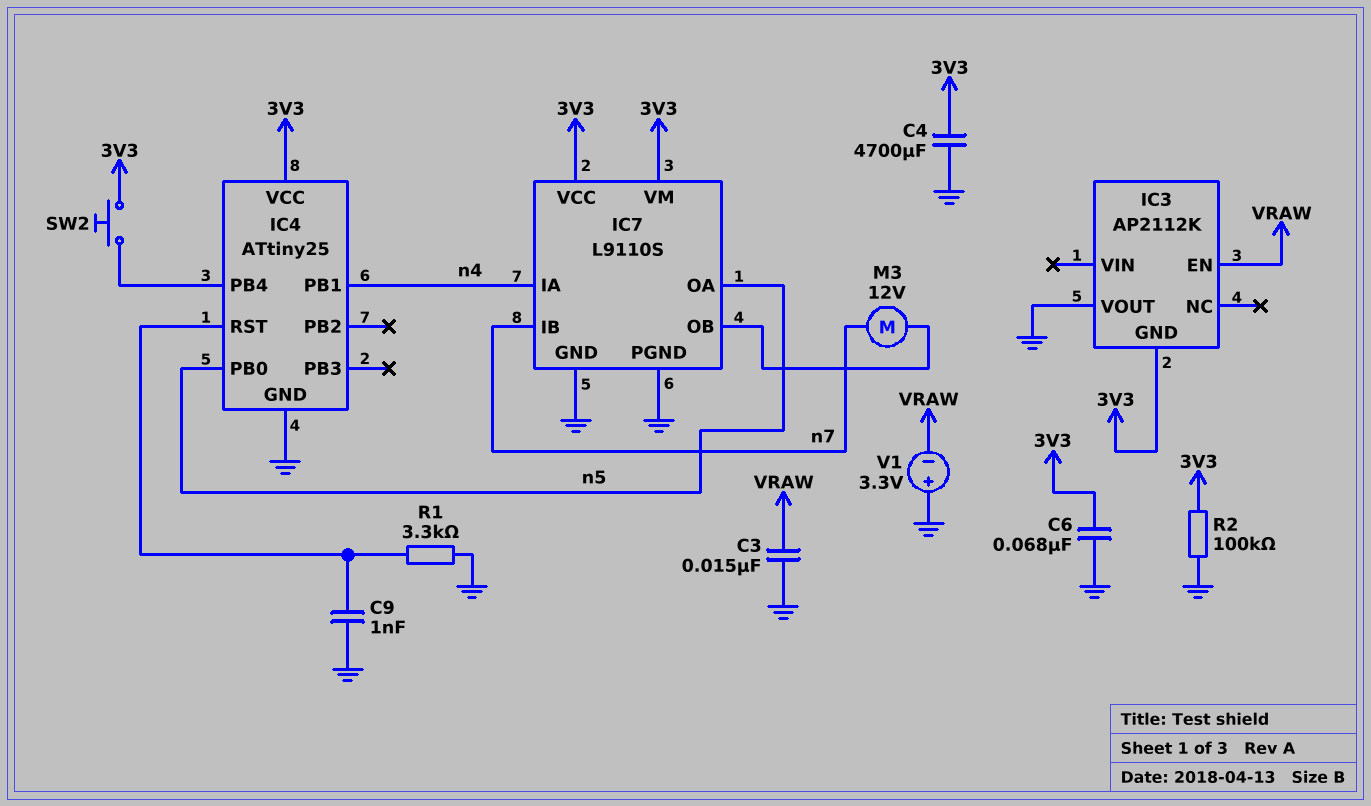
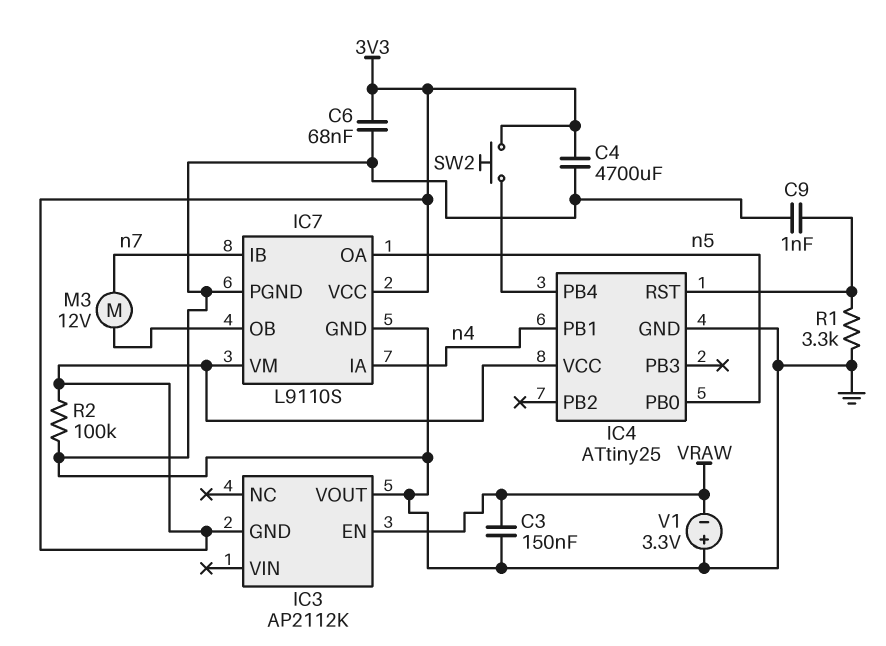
C3: 15nF (GND, VRAW) -> 150nF (GND, VRAW)

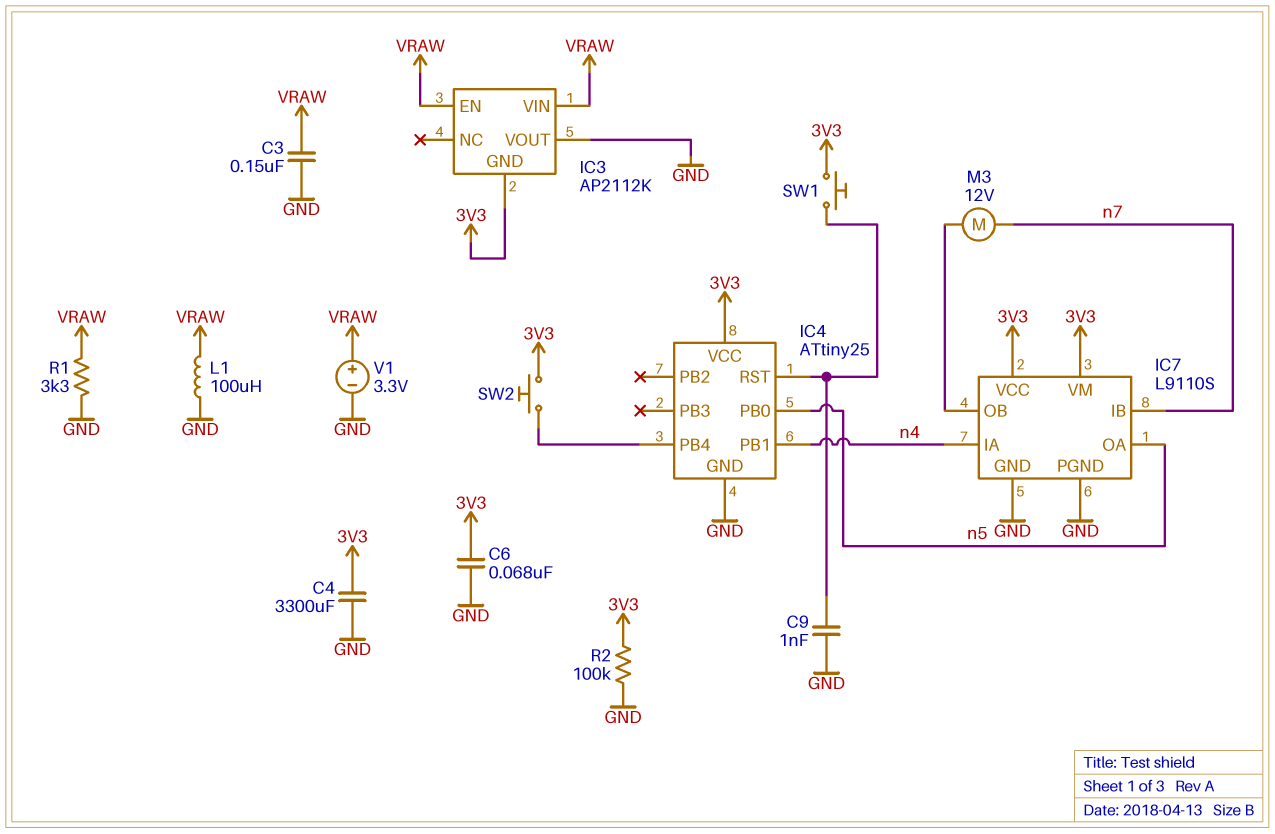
C4: 4700uF (3V3, GND) -> 3300uF (3V3, GND)
IC3 pin VIN: none -> VRAW
L1: none -> 100uH (GND, VRAW)
R1: 3.3k (GND, IC4/RST) -> 3.3k (GND, VRAW)
SW1: none -> button (3V3, IC4/RST)
V1: 3.3V (plus GND, minus VRAW) -> 3.3V (plus VRAW, minus GND)

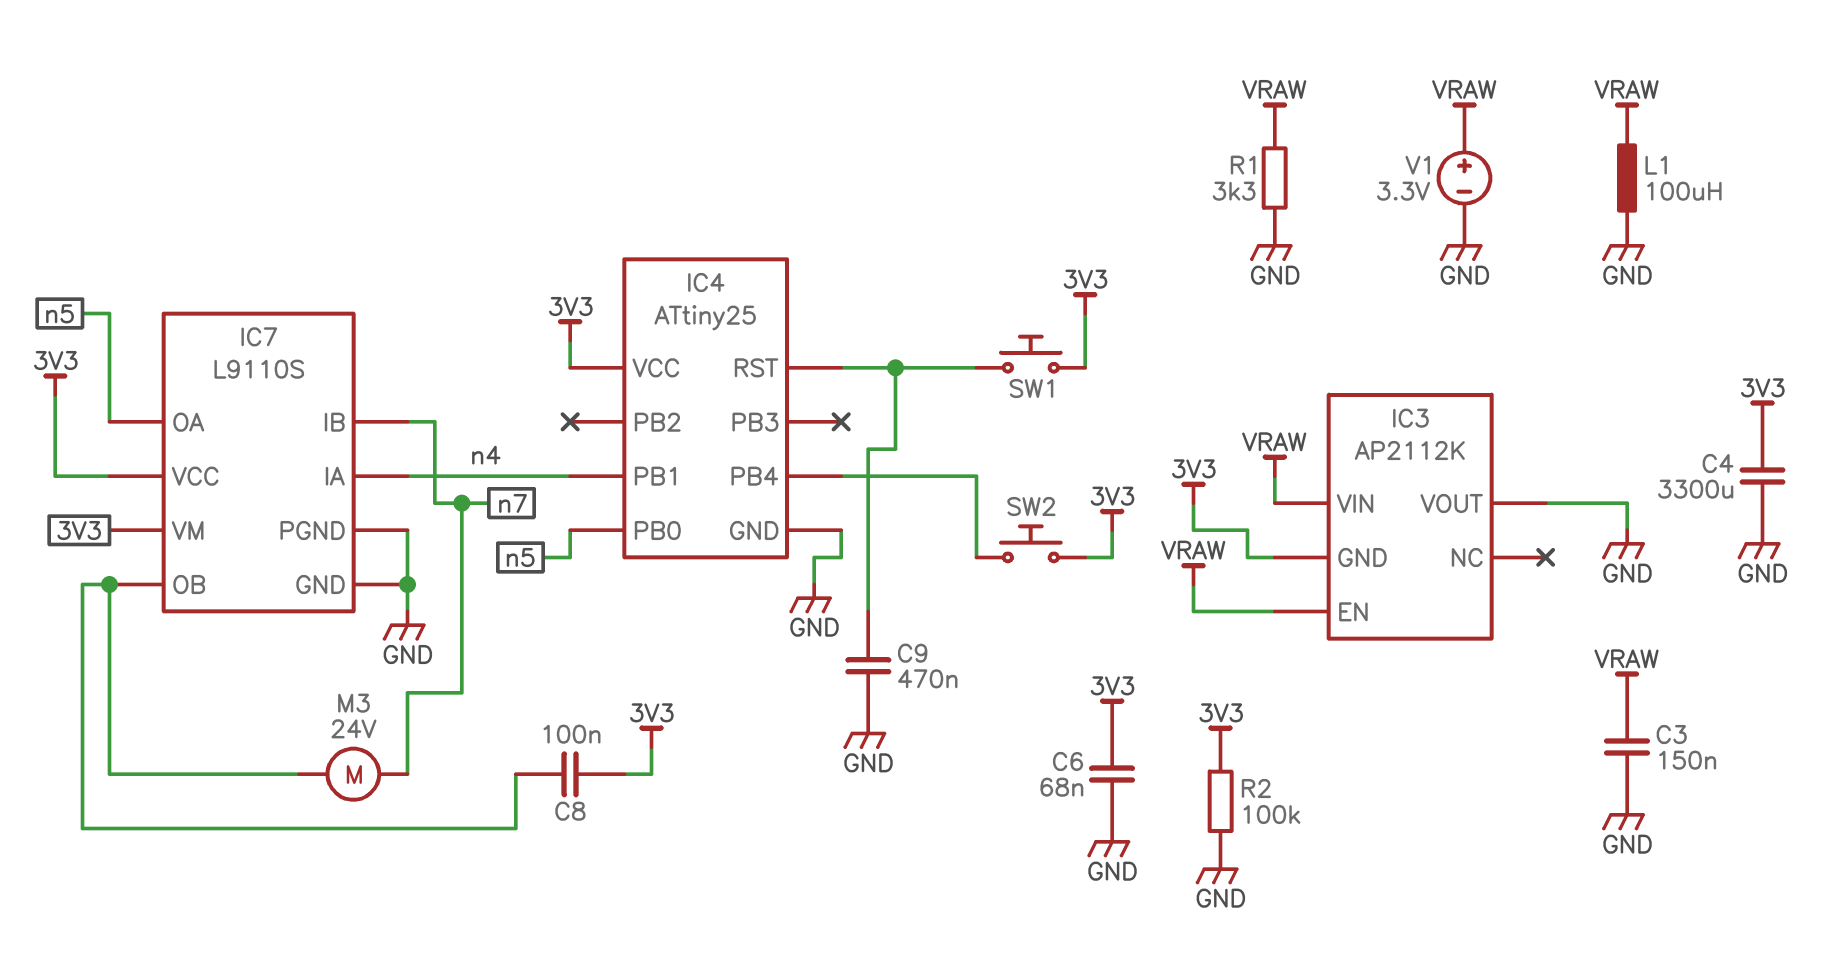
C8: none -> 100nF (3V3, IC7/OB)
C9: 1nF (GND, IC4/RST) -> 470nF (GND, IC4/RST)
M3: motor 12V (IC7/OB, n7) -> motor 24V (IC7/OB, n7)

